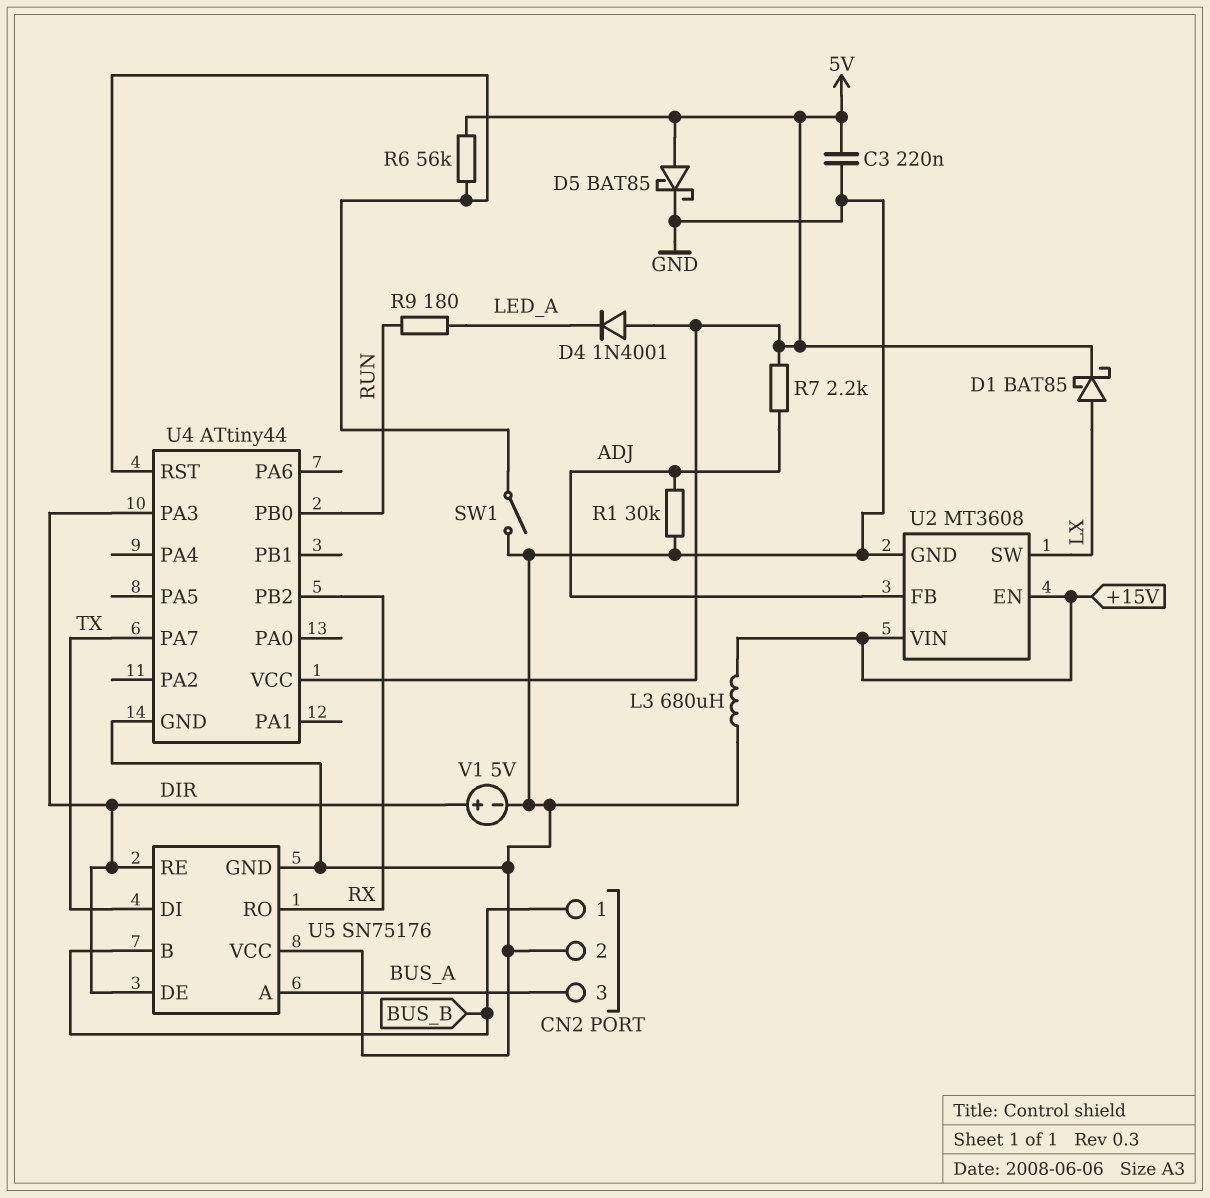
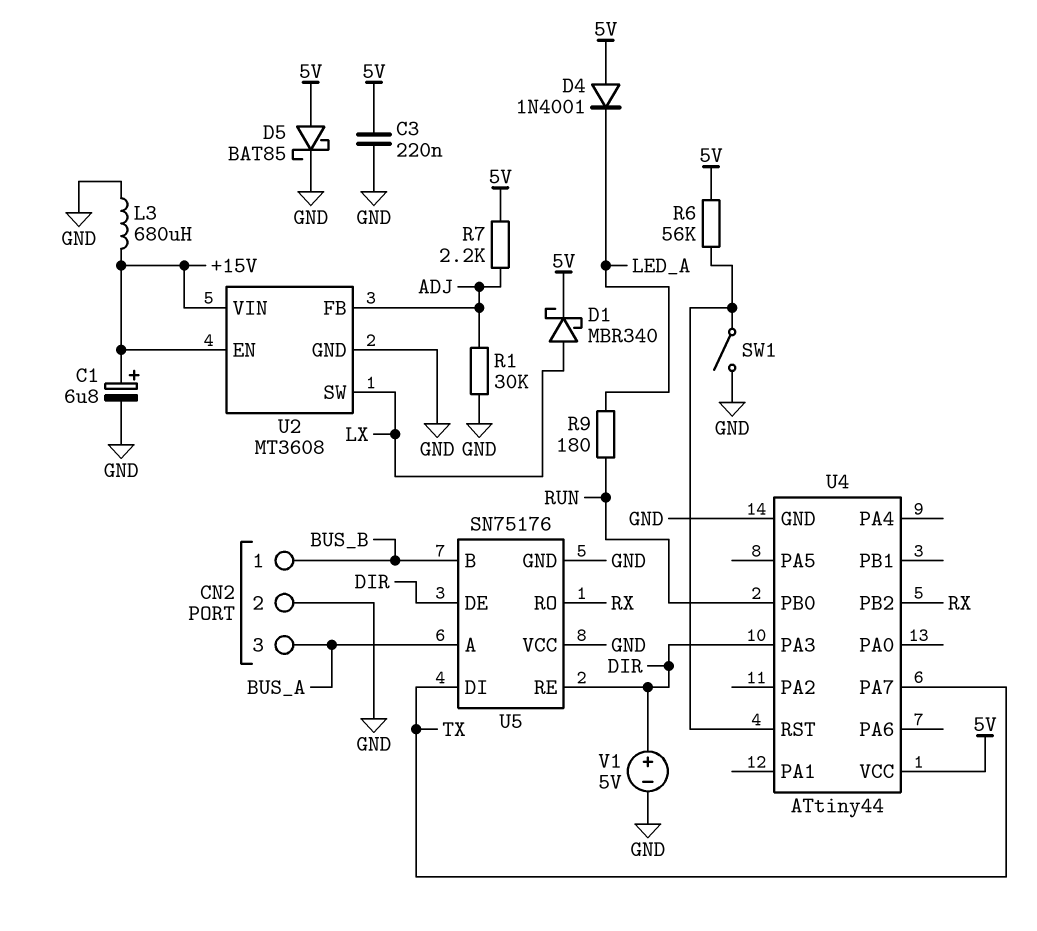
C1: none -> 6.8uF (plus +15V, minus GND)
D1: schottky BAT85 (A LX, K 5V) -> schottky MBR340 (A LX, K 5V)

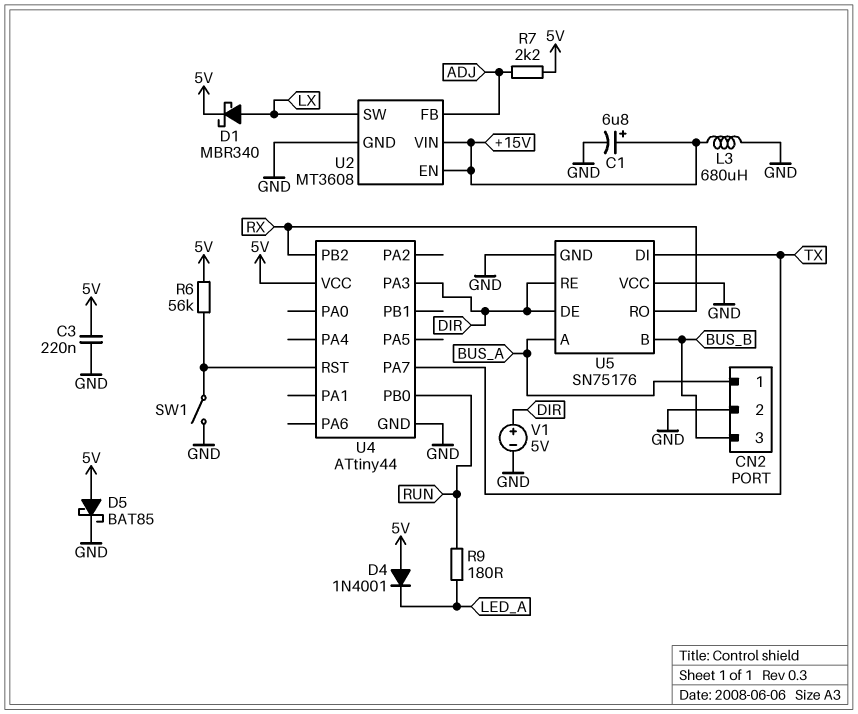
CN2 pin 1: BUS_B -> BUS_A
CN2 pin 3: BUS_A -> BUS_B
R1: 30k (ADJ, GND) -> none

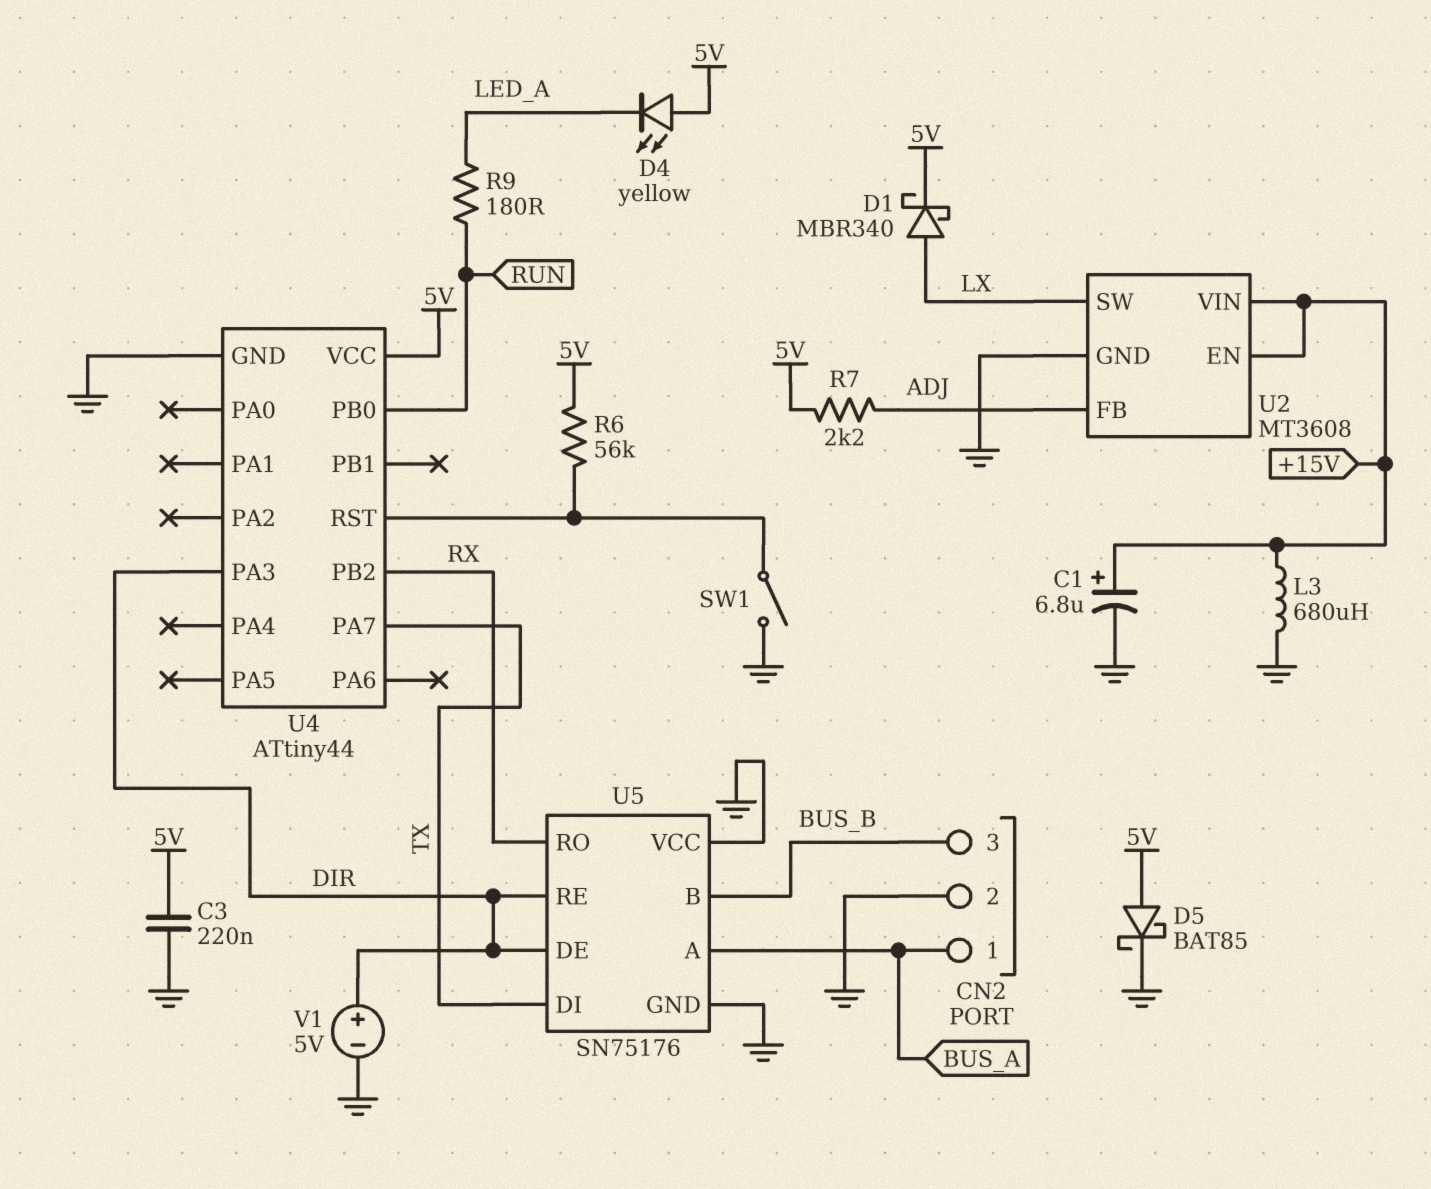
D4: diode 1N4001 (A 5V, K LED_A) -> LED yellow (A 5V, K LED_A)

